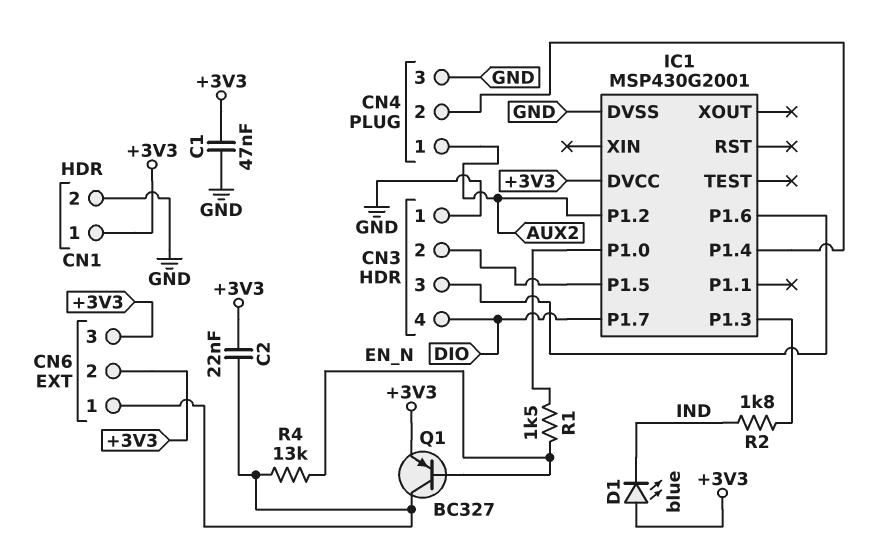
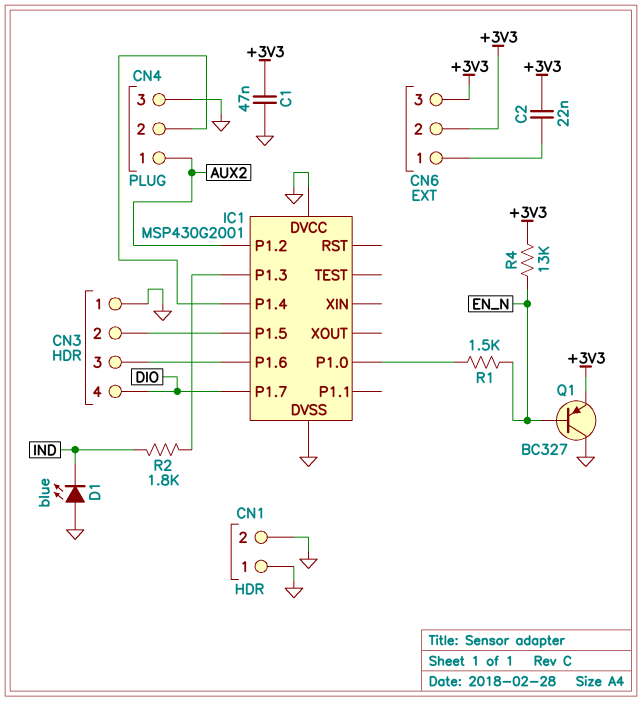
CN1 pin 1: +3V3 -> GND
D1: LED blue (A +3V3, K IND) -> LED blue (A GND, K IND)
IC1 pin DVCC: +3V3 -> GND
Q1: PNP BC327 (B EN_N, C CN6/1, E +3V3) -> PNP BC327 (B EN_N, C GND, E +3V3)
R4: 13k (CN6/1, EN_N) -> 13k (+3V3, EN_N)

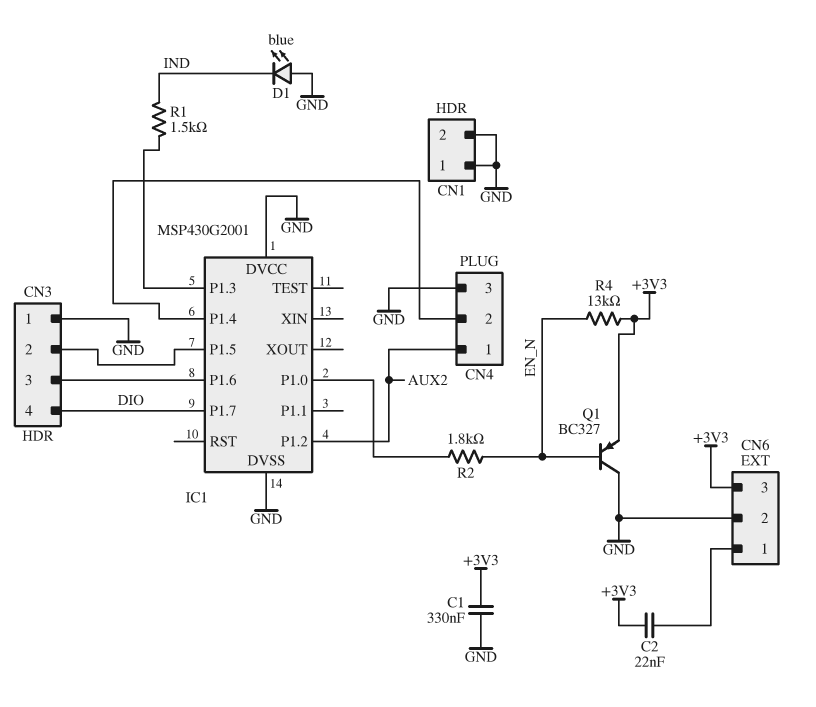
C1: 47nF (+3V3, GND) -> 330nF (+3V3, GND)
CN6 pin 2: +3V3 -> GND
R1: 1.5k (EN_N, IC1/P1.0) -> 1.5k (IC1/P1.3, IND)
R2: 1.8k (IC1/P1.3, IND) -> 1.8k (EN_N, IC1/P1.0)

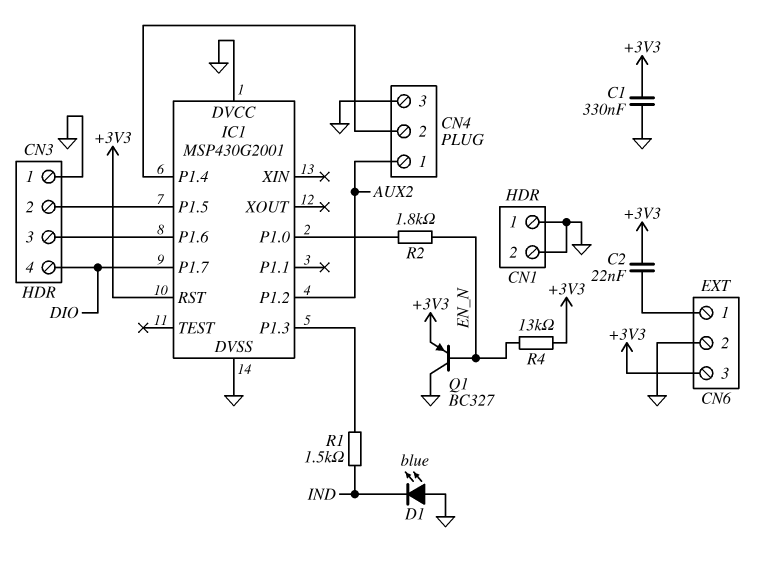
IC1 pin RST: none -> +3V3

